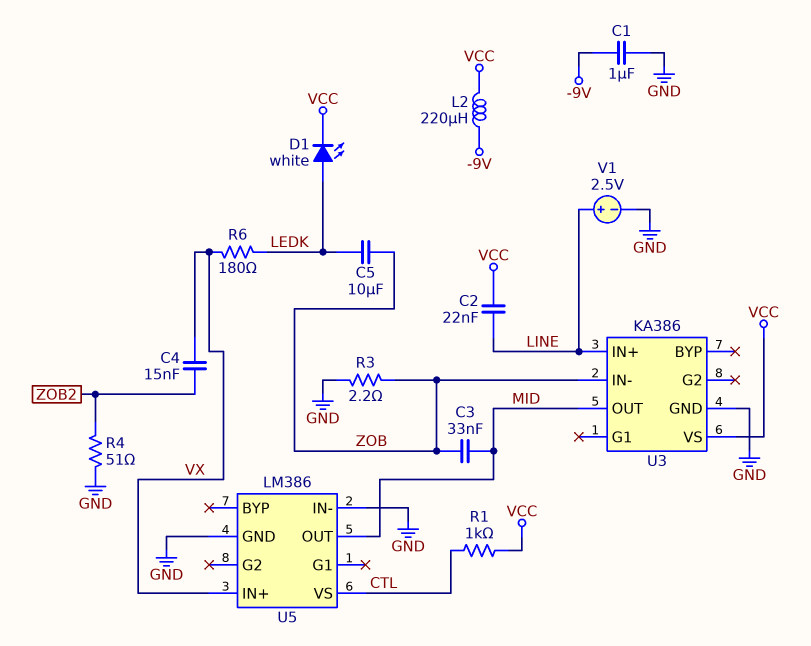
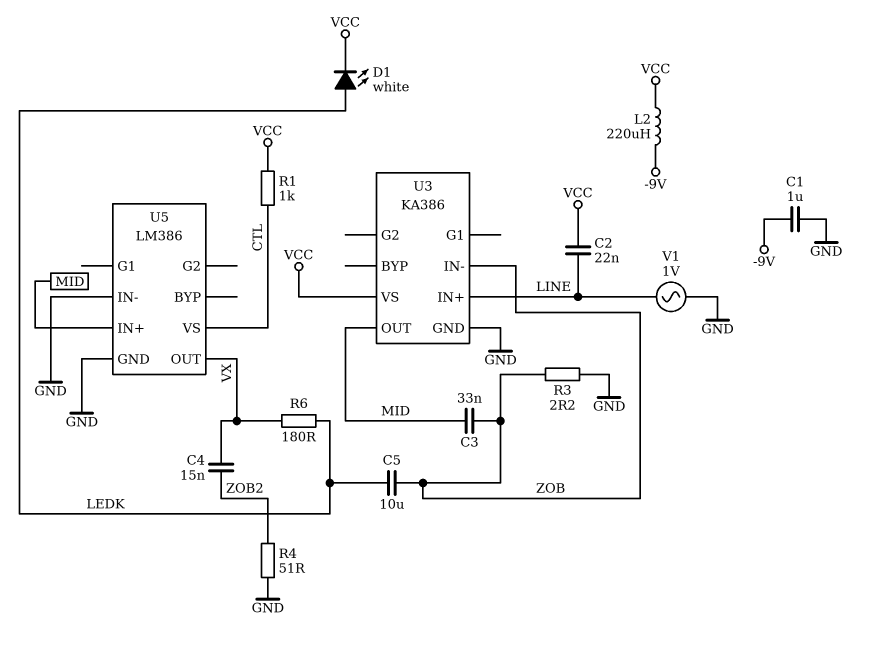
U5 pin IN+: VX -> MID
U5 pin OUT: MID -> VX
V1: 2.5V (plus LINE, minus GND) -> AC 1V (GND, LINE)

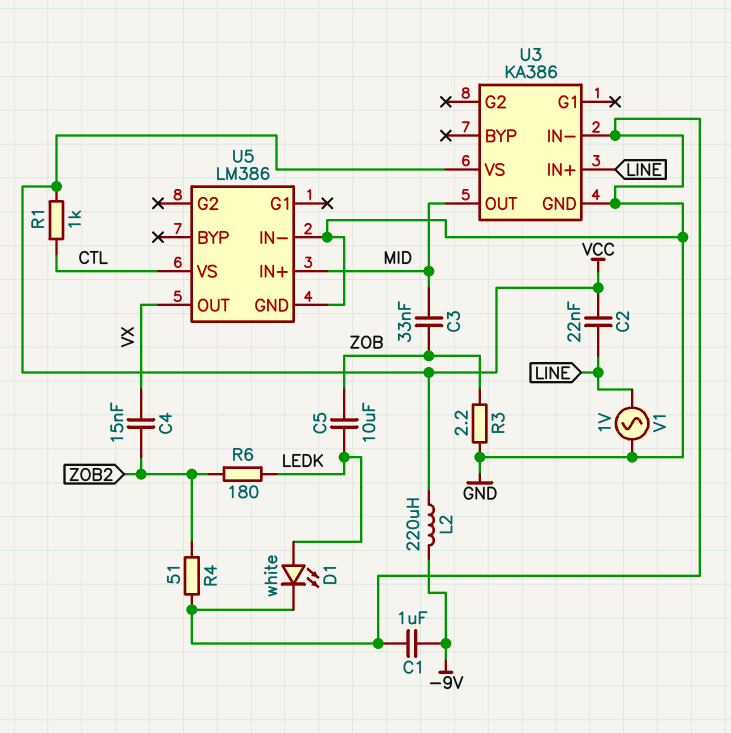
D1: LED white (A LEDK, K VCC) -> LED white (A LEDK, K GND)
R6: 180 (LEDK, VX) -> 180 (LEDK, ZOB2)
U3 pin IN-: ZOB -> GND

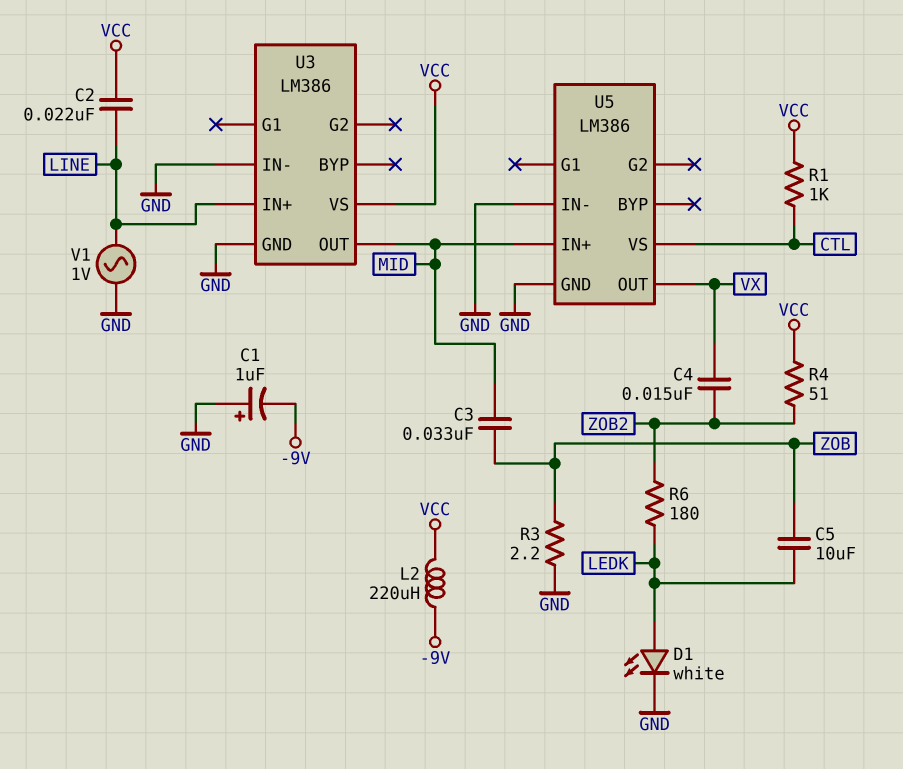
C1: 1uF (-9V, GND) -> 1uF (plus GND, minus -9V)
R4: 51 (GND, ZOB2) -> 51 (VCC, ZOB2)
U3: KA386 -> LM386

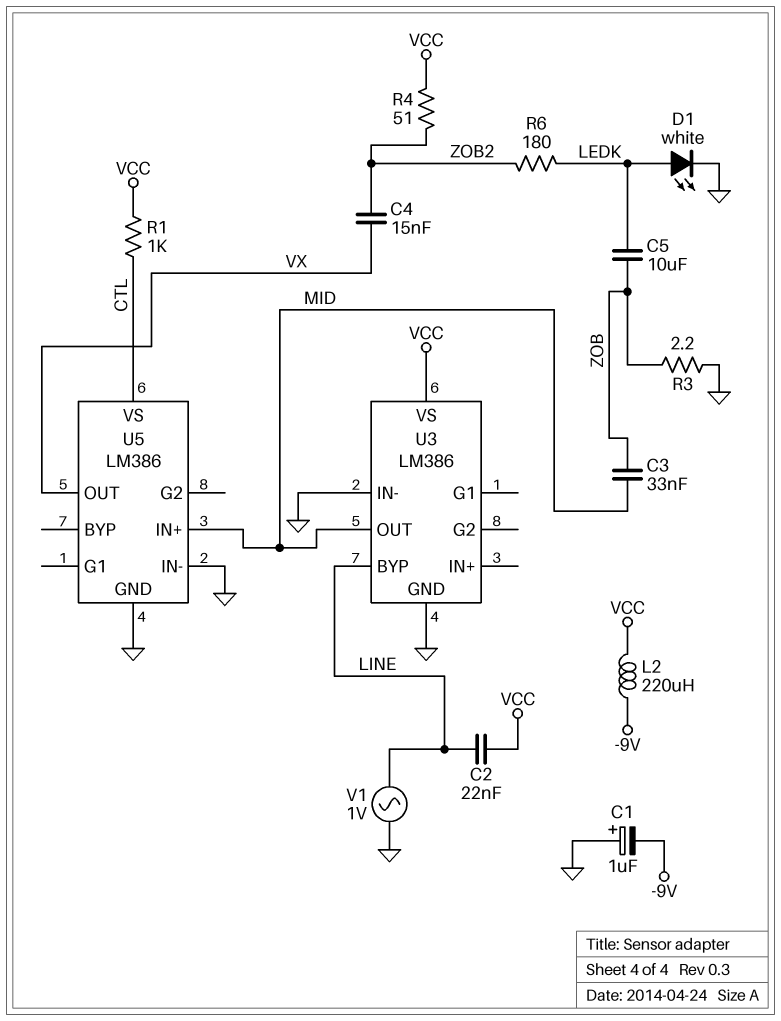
U3 pin BYP: none -> LINE
U3 pin IN+: LINE -> none

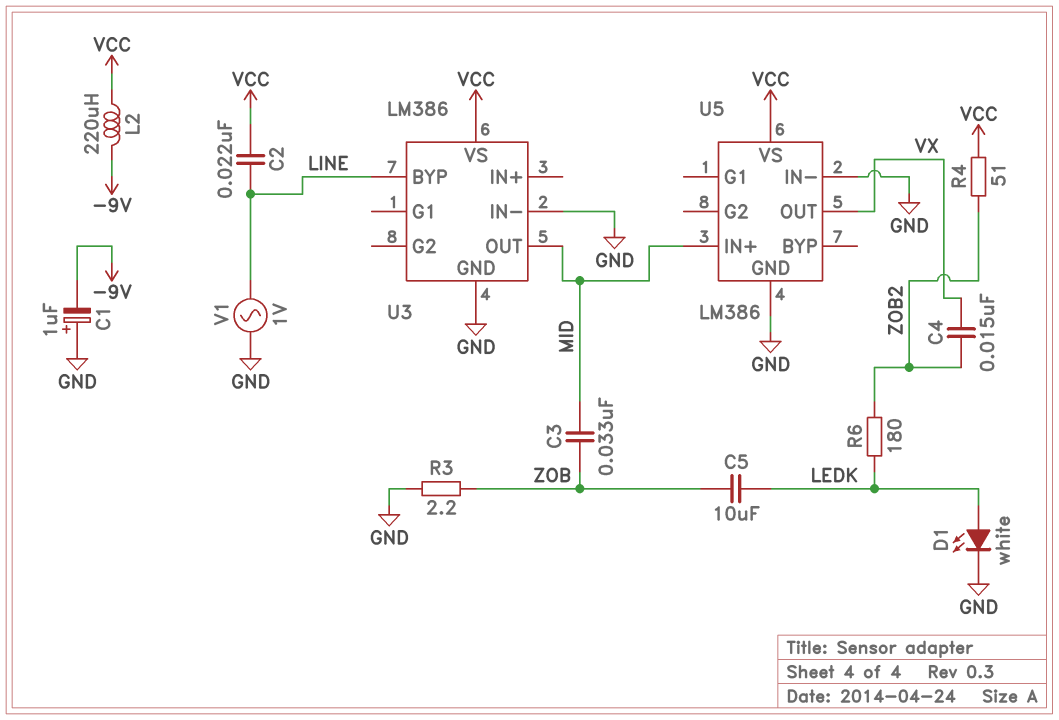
R1: 1k (CTL, VCC) -> none
U5 pin VS: CTL -> VCC

